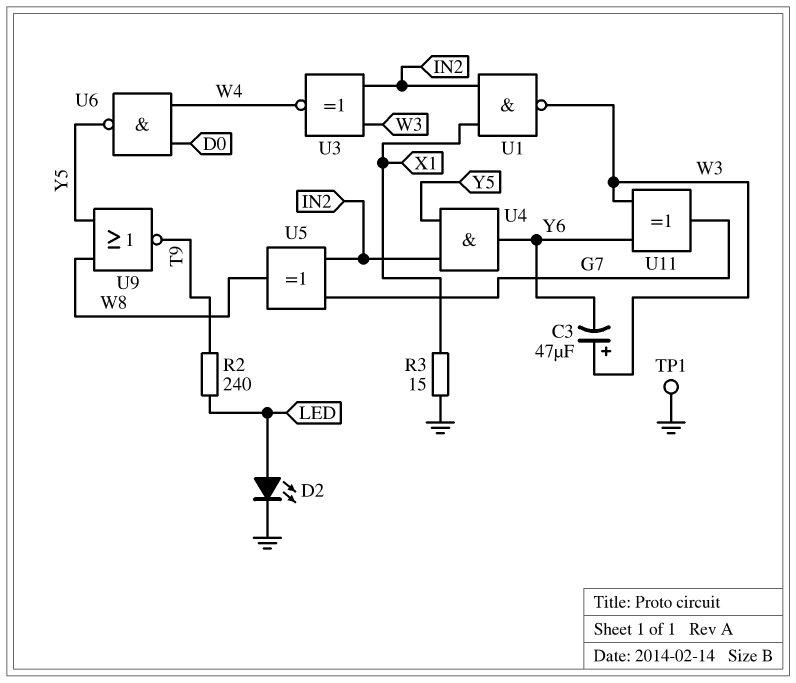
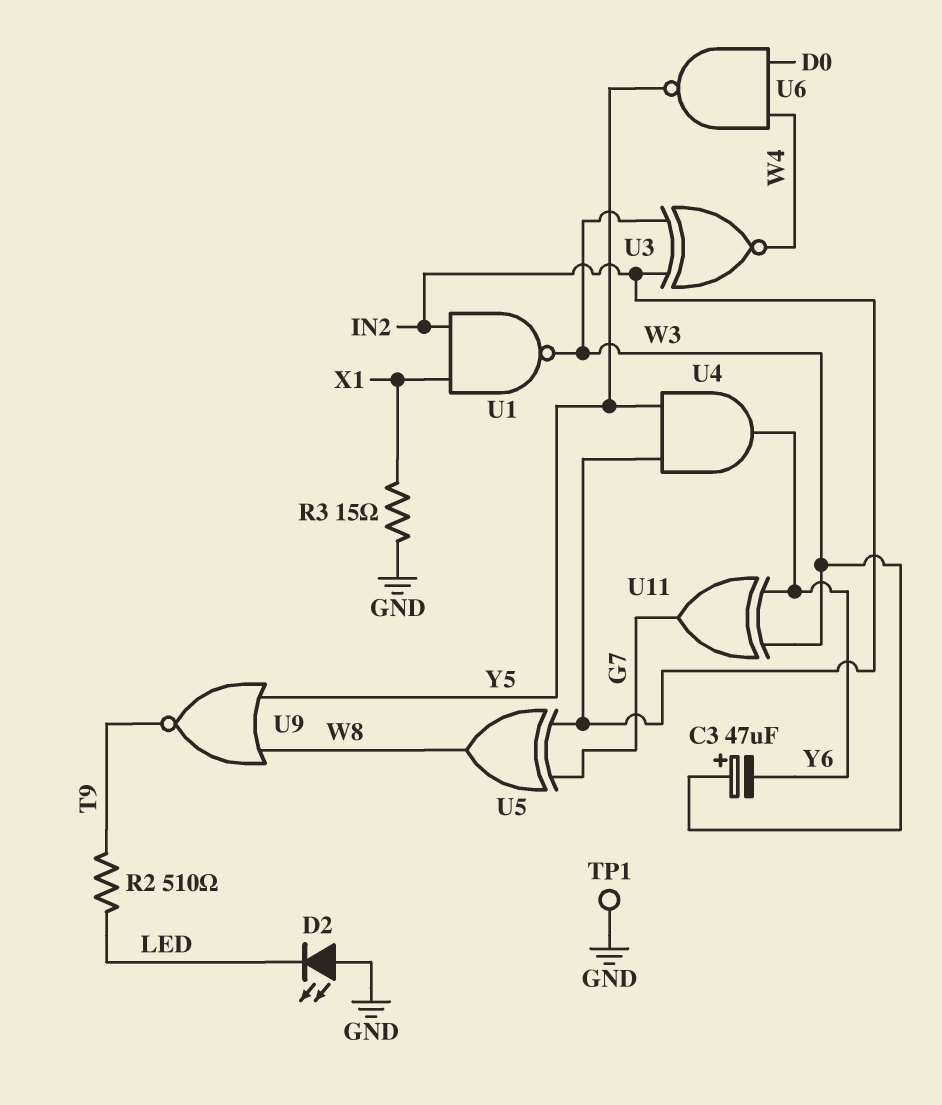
D2: LED (A LED, K GND) -> LED (A GND, K LED)
R2: 240 (LED, T9) -> 510 (LED, T9)

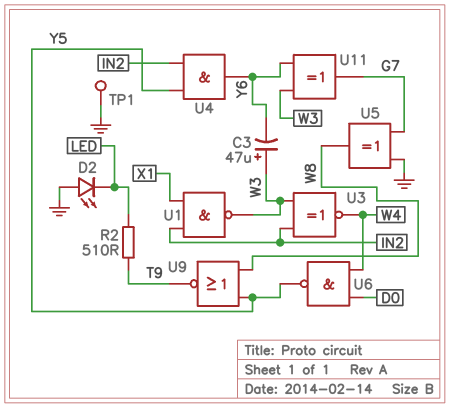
R3: 15 (GND, X1) -> none
U5: XOR (in G7, in IN2, out W8) -> XOR (in G7, in GND, out W8)

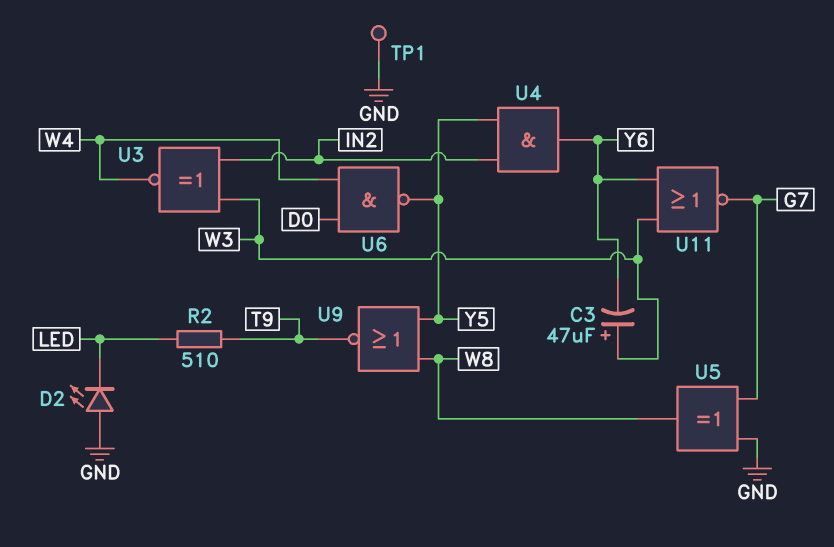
U1: NAND (in IN2, in X1, out W3) -> none
U11: XOR (in W3, in Y6, out G7) -> NOR (in W3, in Y6, out G7)

